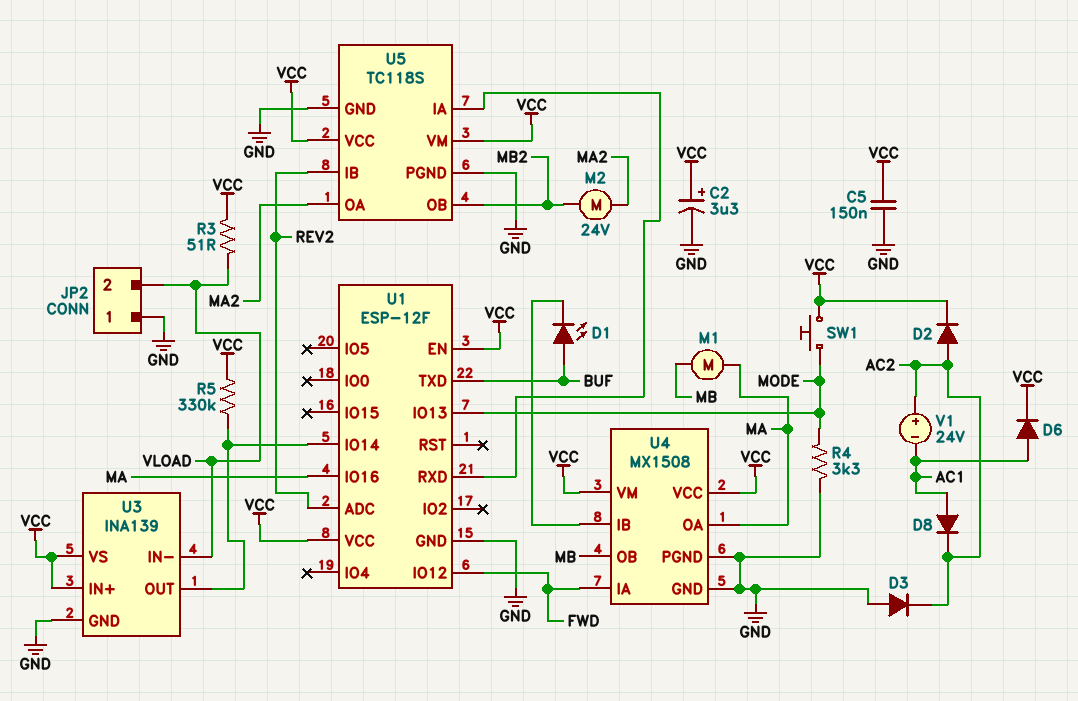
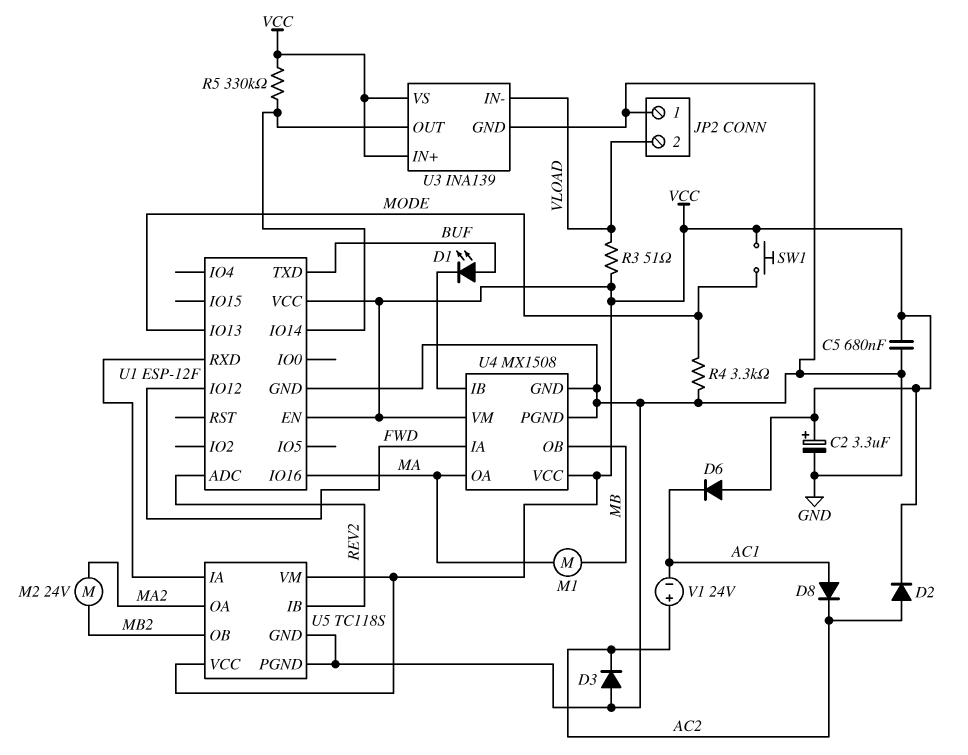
C5: 150nF (GND, VCC) -> 680nF (GND, VCC)
D6: diode (A AC1, K VCC) -> diode (A VCC, K AC1)

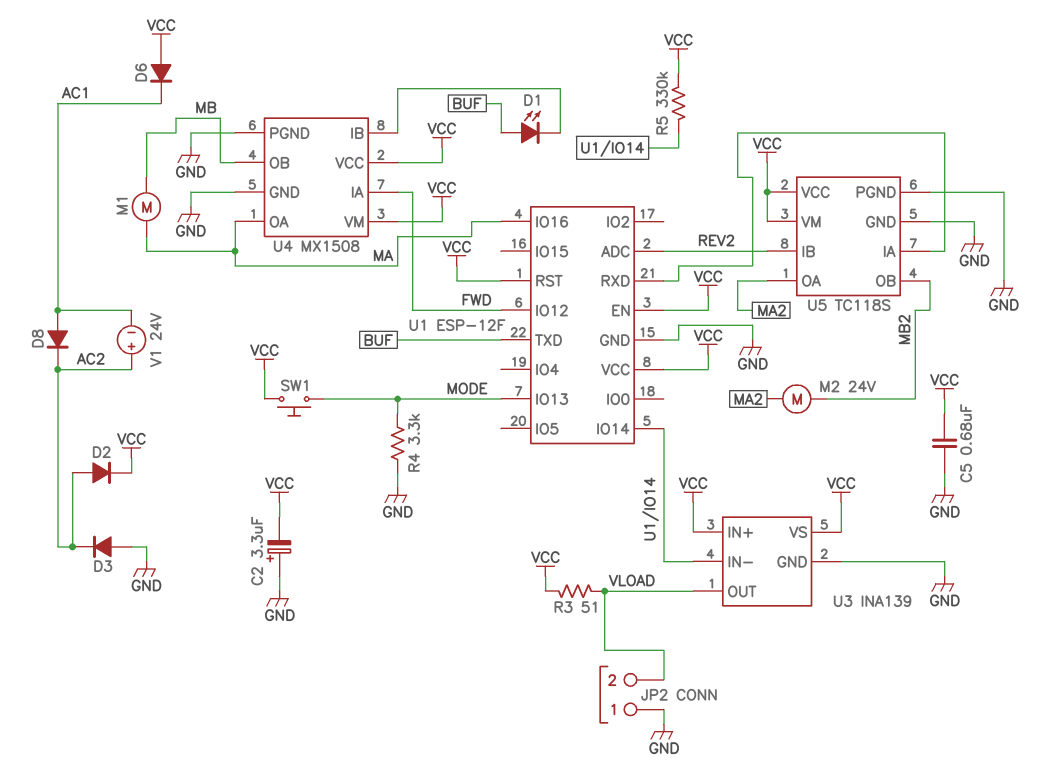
C2: 3.3uF (plus VCC, minus GND) -> 3.3uF (plus GND, minus VCC)
U1 pin RST: none -> VCC
U3 pin IN-: VLOAD -> U1/IO14
U3 pin OUT: U1/IO14 -> VLOAD

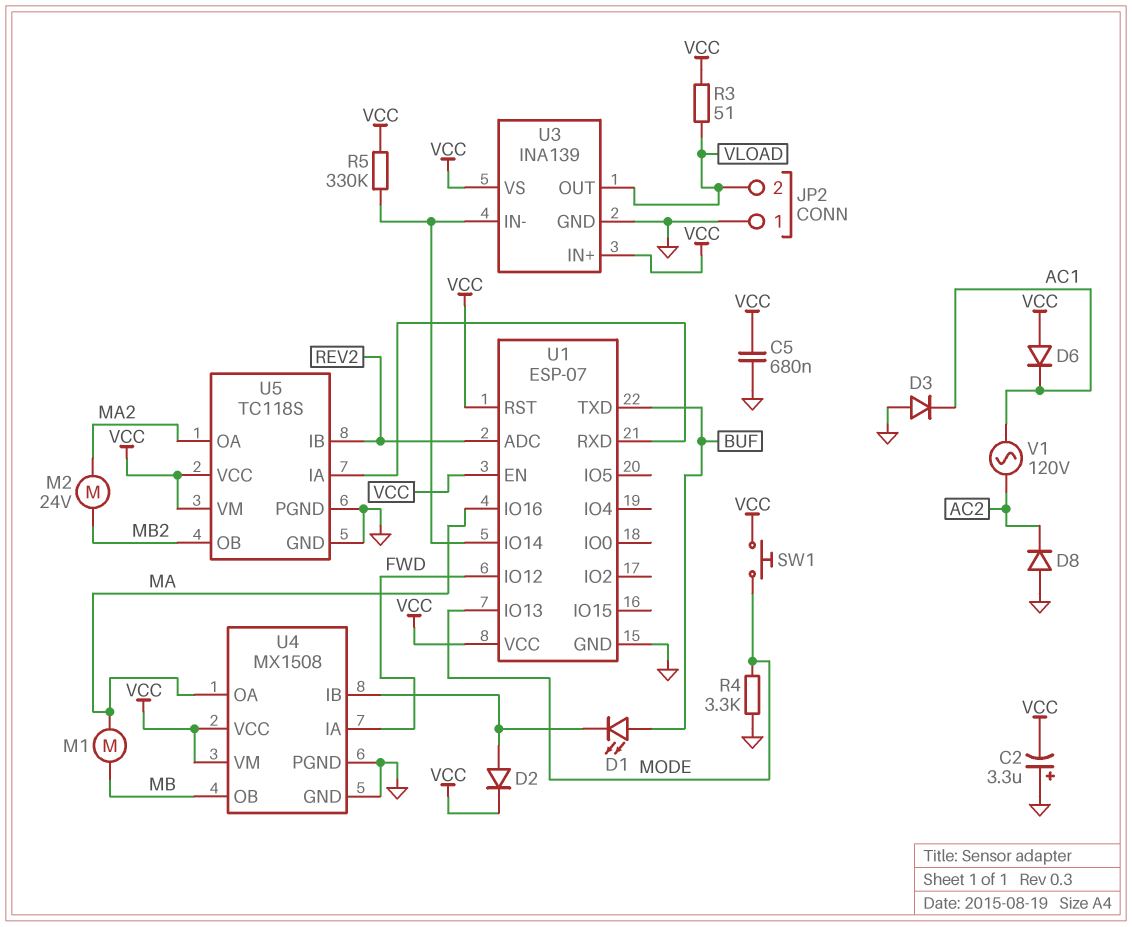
D2: diode (A AC2, K VCC) -> diode (A U4/IB, K VCC)
D3: diode (A GND, K AC2) -> diode (A GND, K AC1)
D8: diode (A AC1, K AC2) -> diode (A GND, K AC2)
U1: ESP-12F -> ESP-07
V1: 24V (plus AC2, minus AC1) -> AC 120V (AC1, AC2)

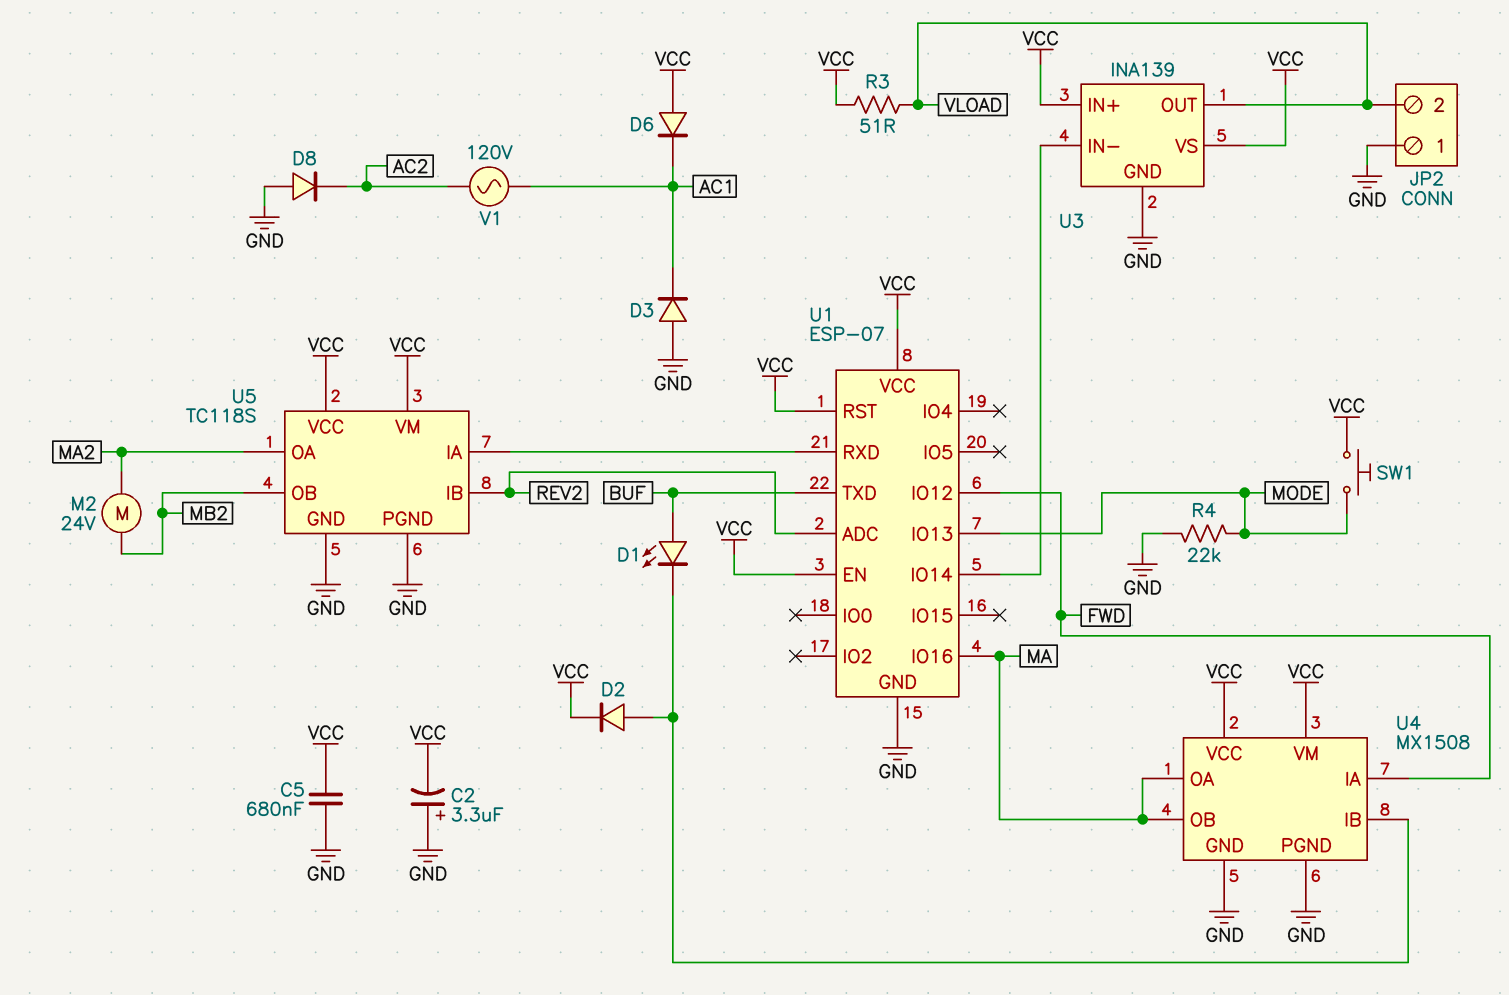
M1: motor (MA, MB) -> none
R4: 3.3k (GND, MODE) -> 22k (GND, MODE)
R5: 330k (U1/IO14, VCC) -> none
U4 pin OB: MB -> MA

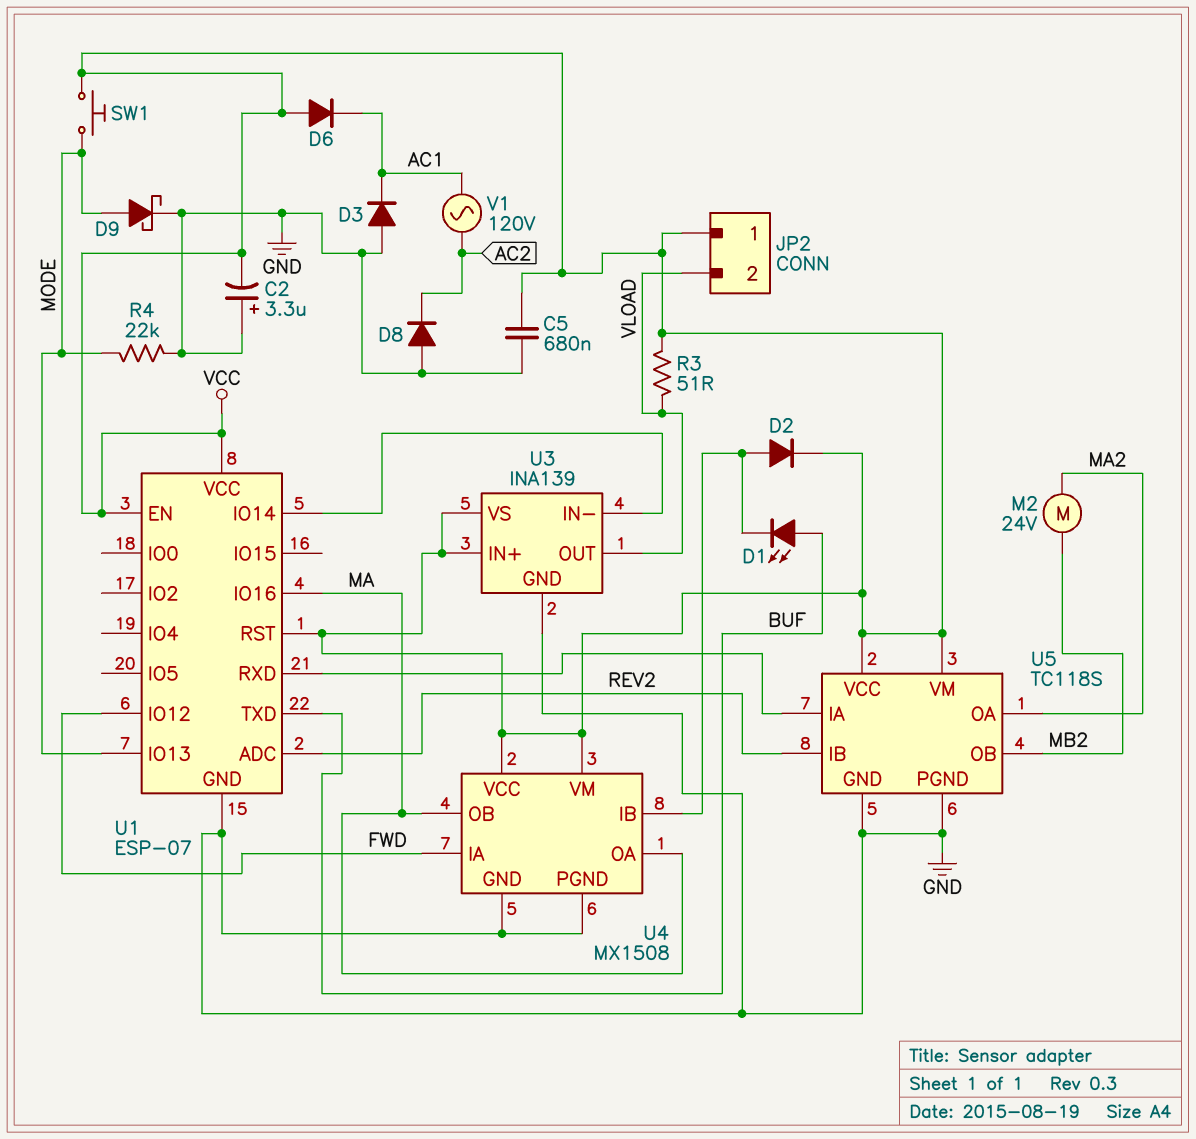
D9: none -> schottky (A MODE, K GND)
JP2 pin 1: GND -> VCC

